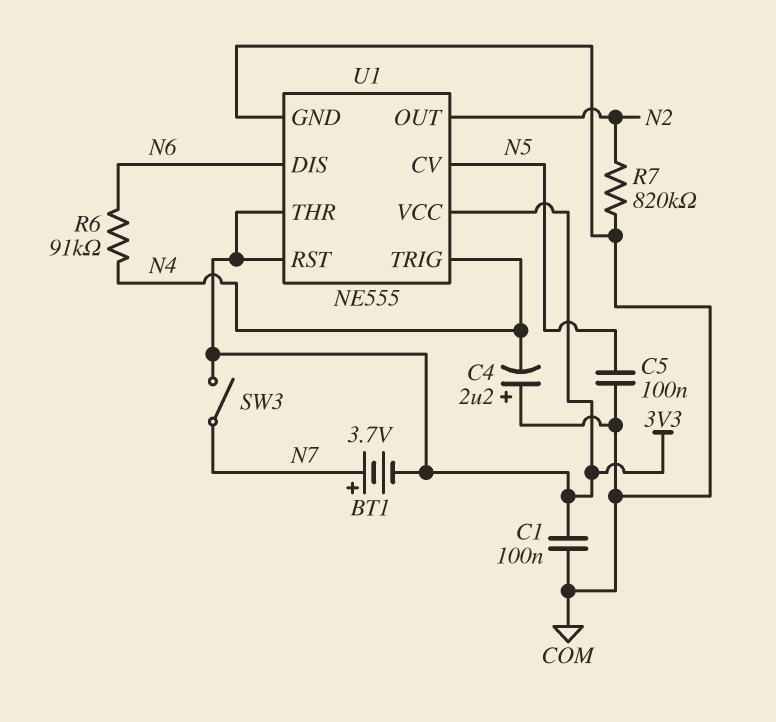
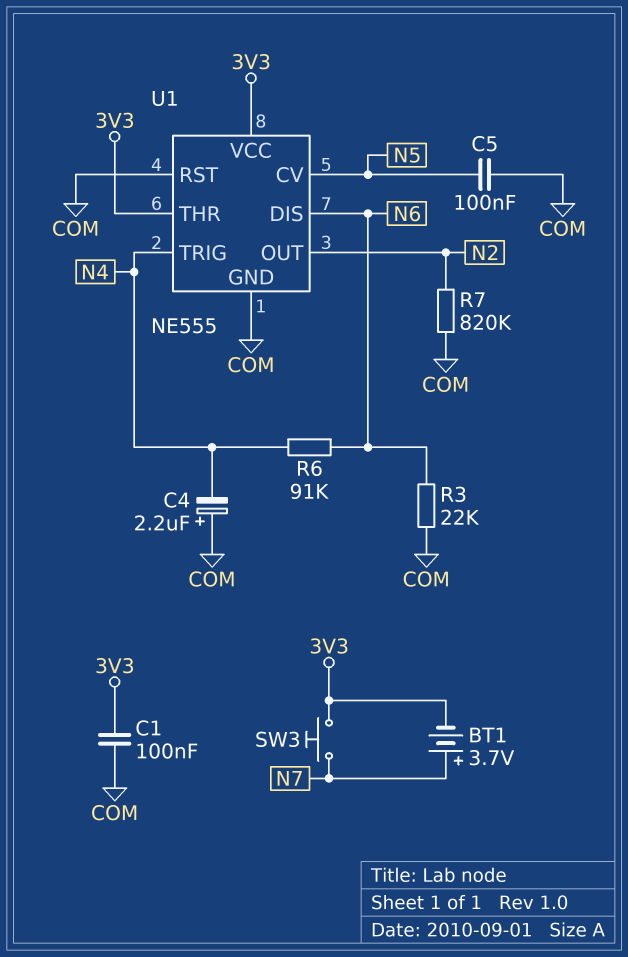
R3: none -> 22k (COM, N6)
SW3: switch (3V3, N7) -> button (3V3, N7)
U1 pin RST: 3V3 -> COM

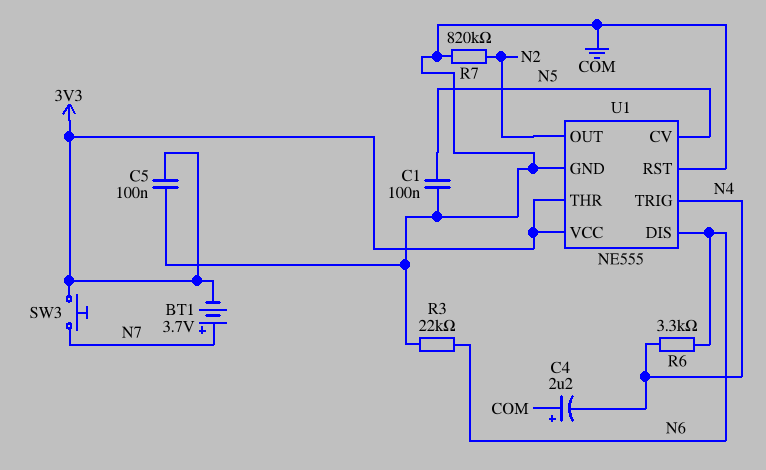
C1: 100nF (3V3, COM) -> 100nF (COM, N5)
C5: 100nF (COM, N5) -> 100nF (3V3, COM)
R6: 91k (N4, N6) -> 3.3k (N4, N6)

